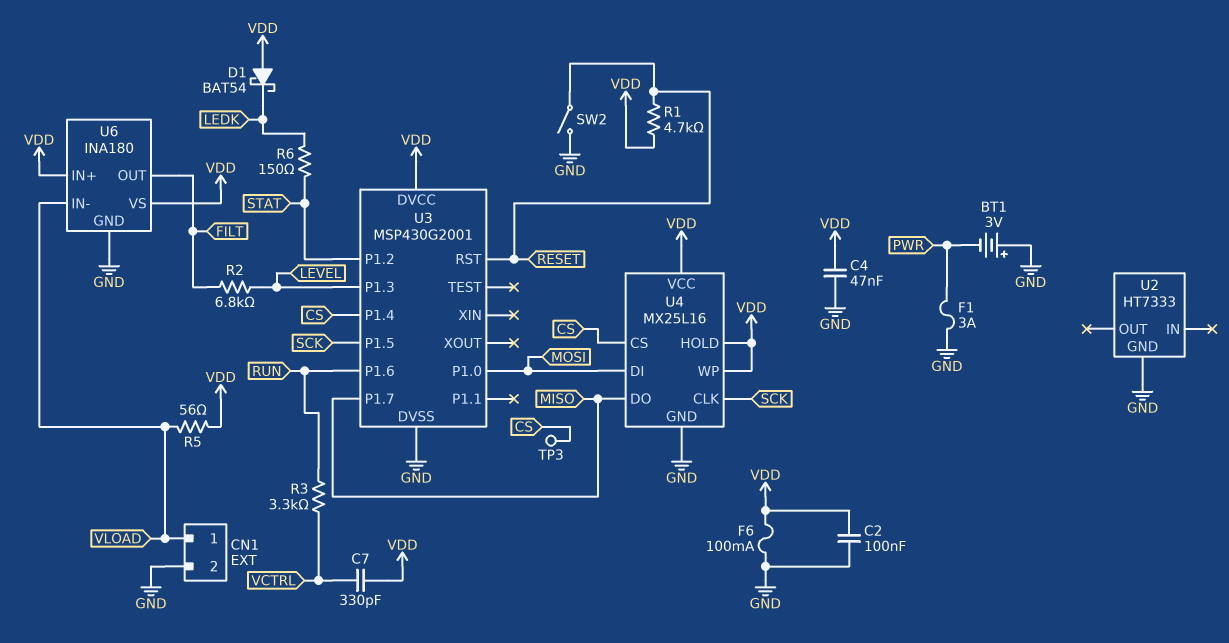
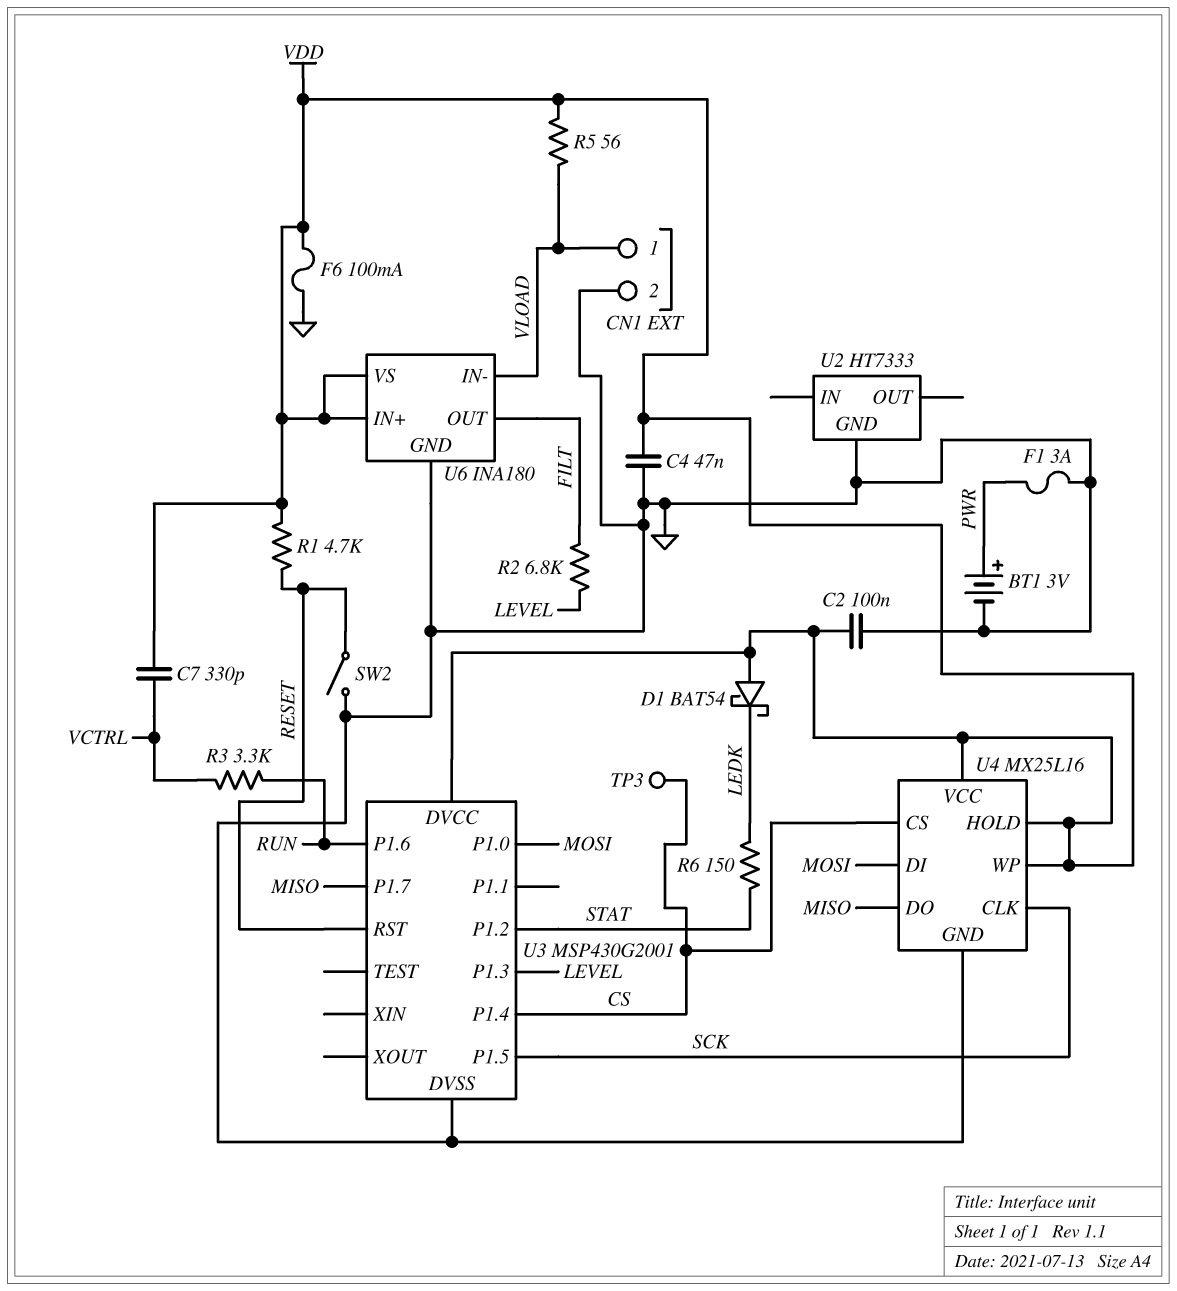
BT1: 3V (plus GND, minus PWR) -> 3V (plus PWR, minus GND)

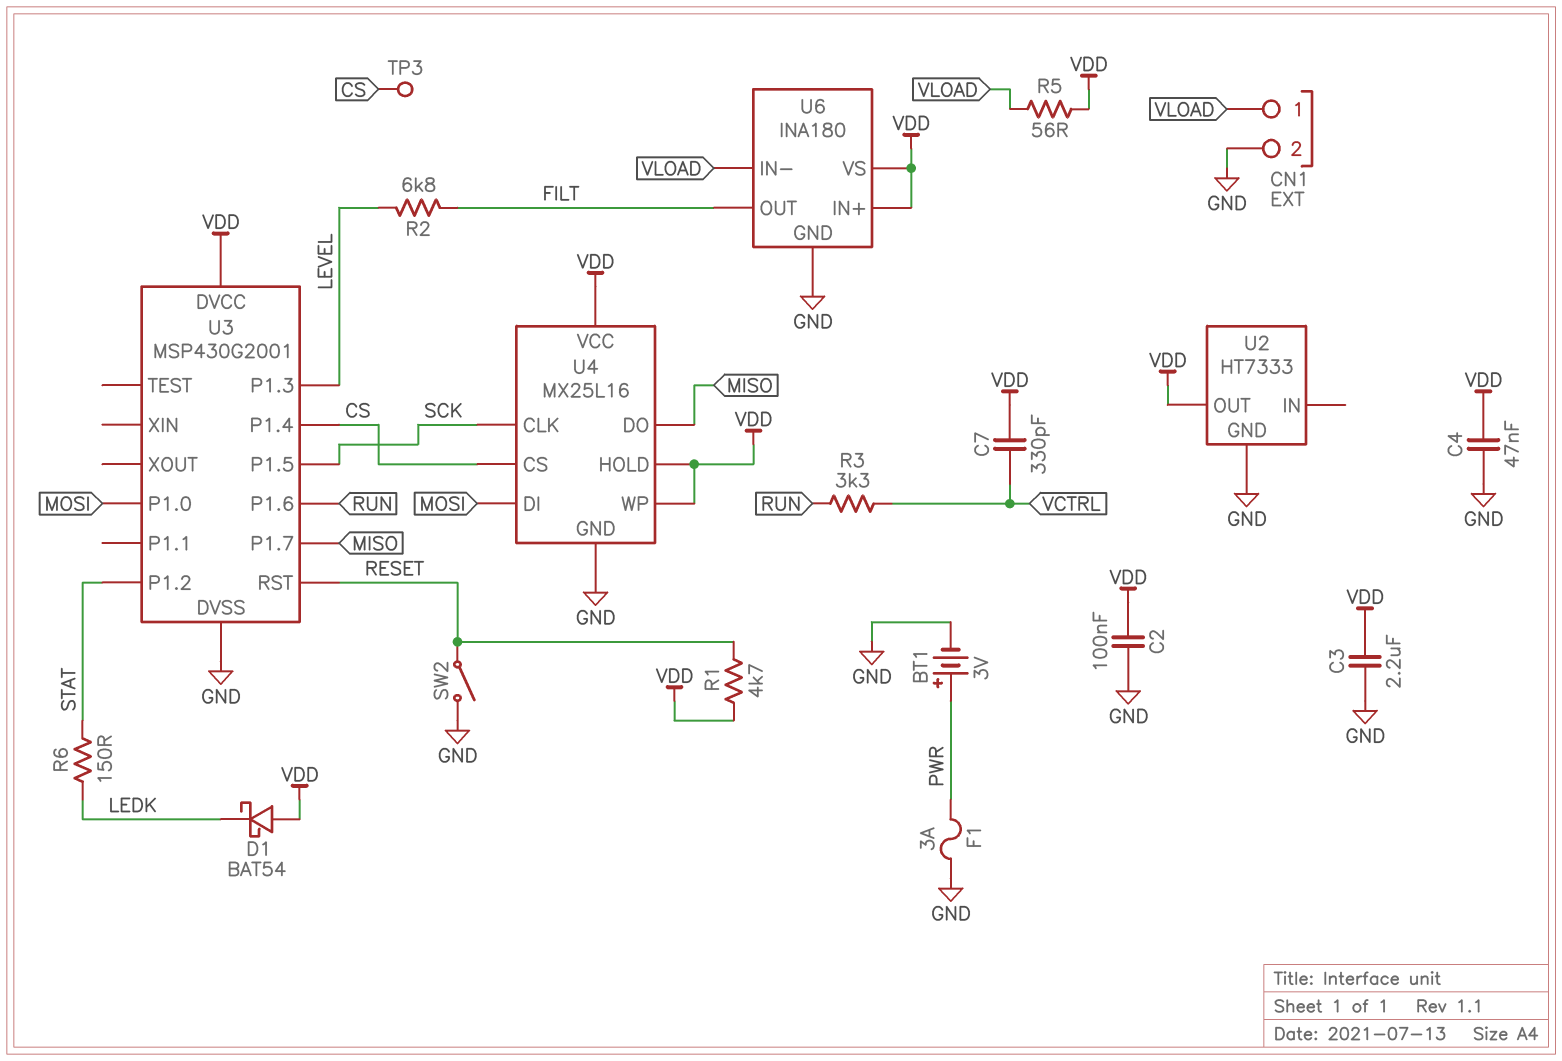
C3: none -> 2.2uF (GND, VDD)
F6: 100mA (GND, VDD) -> none
U2 pin OUT: none -> VDD

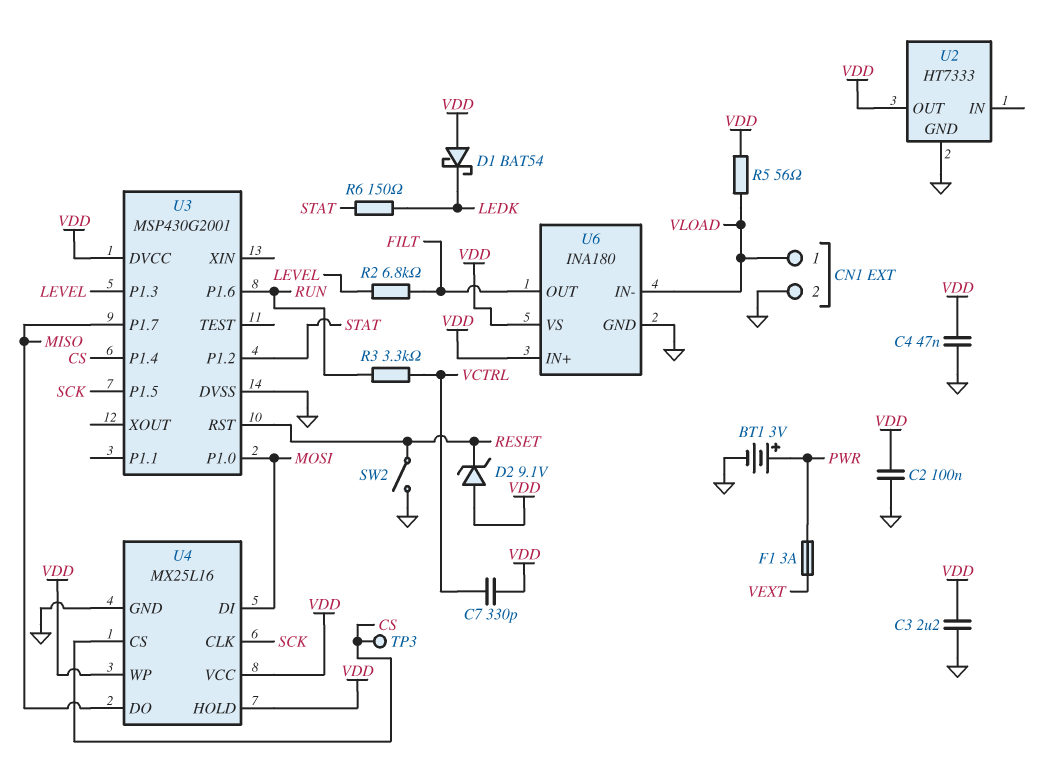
D2: none -> zener 9.1V (A VDD, K RESET)
F1: 3A (GND, PWR) -> 3A (PWR, VEXT)
R1: 4.7k (RESET, VDD) -> none

